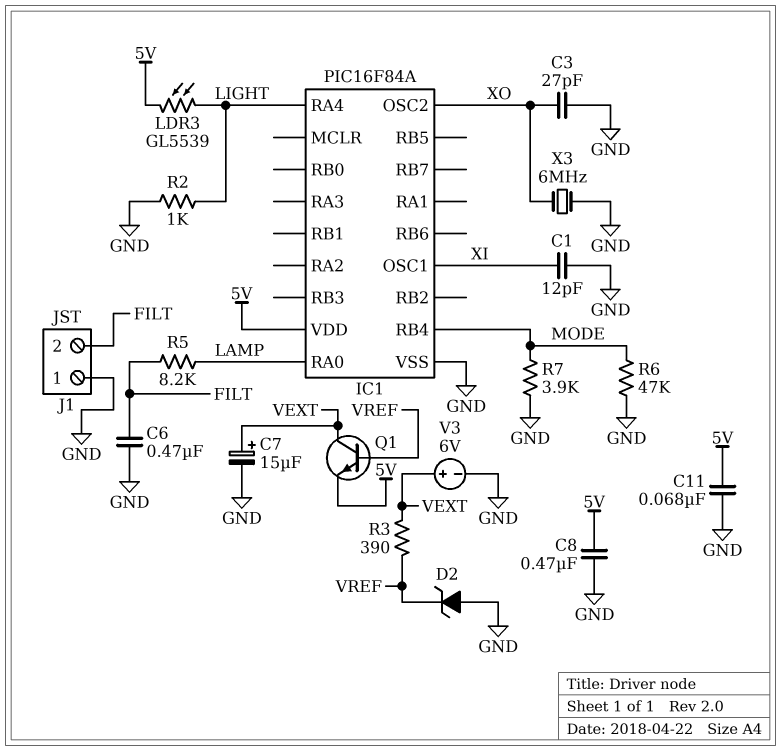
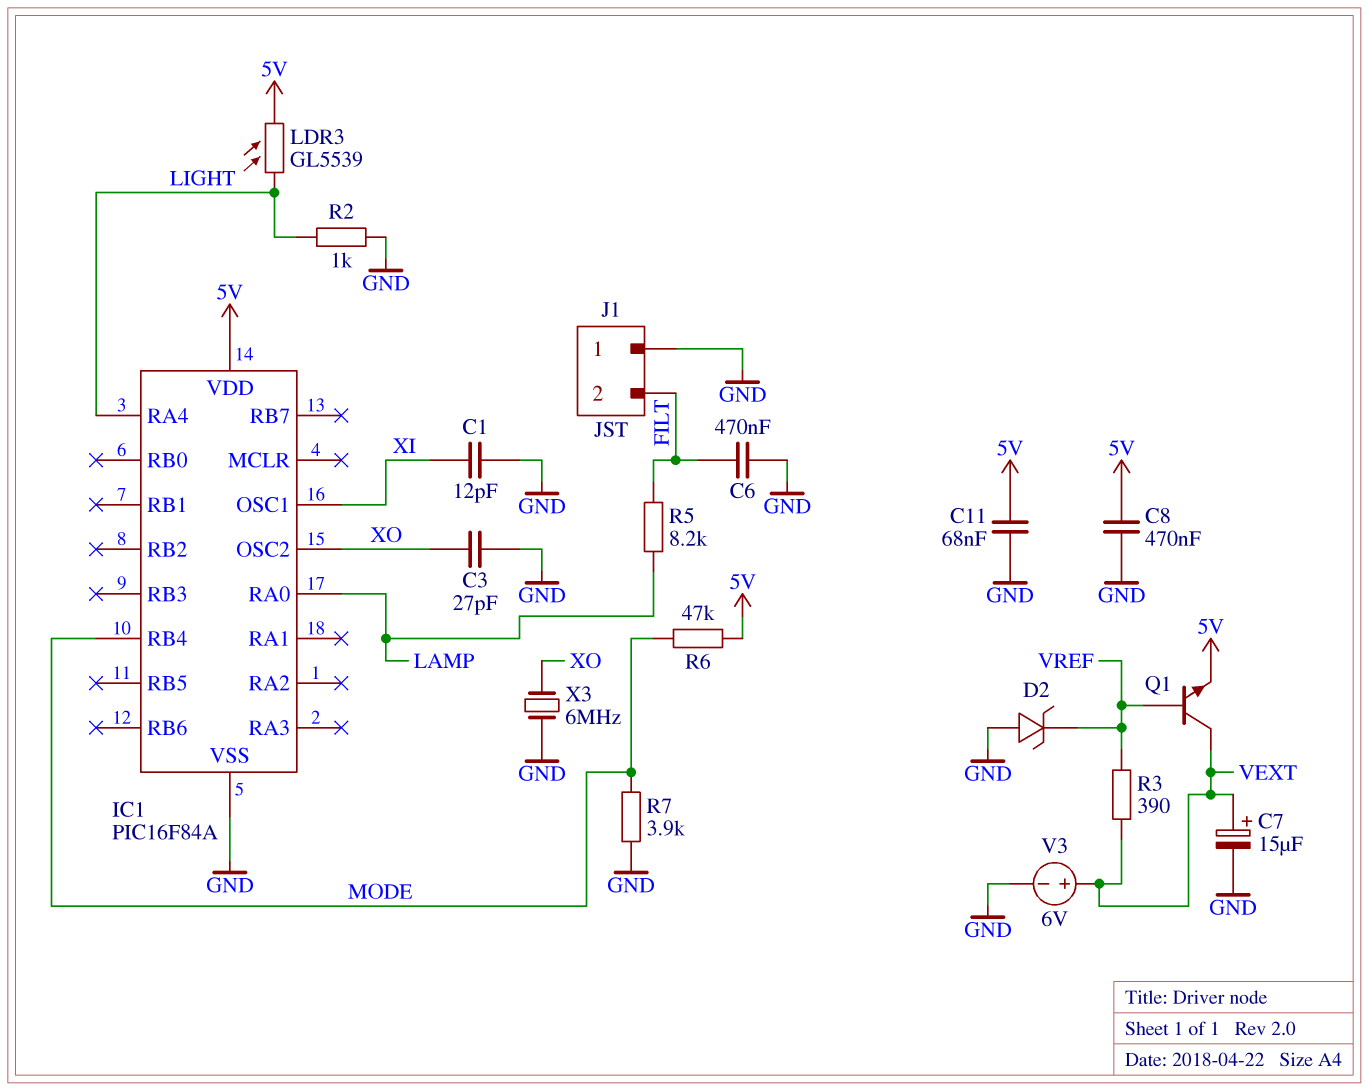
R6: 47k (GND, MODE) -> 47k (5V, MODE)

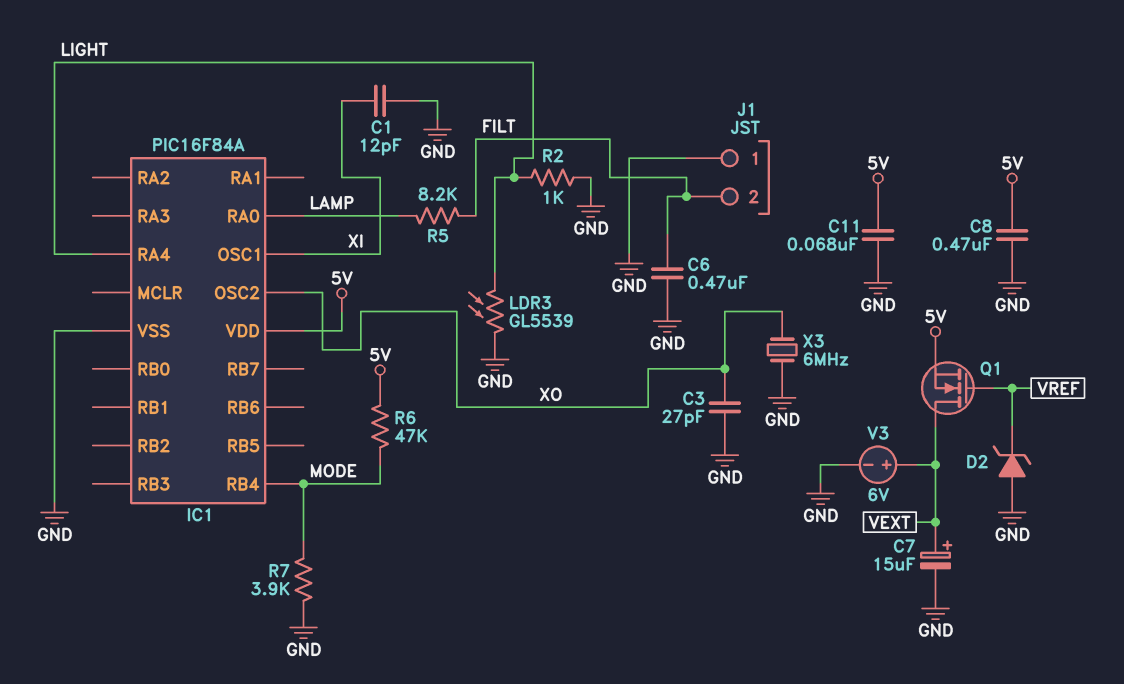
LDR3: GL5539 (5V, LIGHT) -> GL5539 (GND, LIGHT)
Q1: NPN (B VREF, C VEXT, E 5V) -> NMOS (G VREF, D VEXT, S 5V)
R3: 390 (VEXT, VREF) -> none

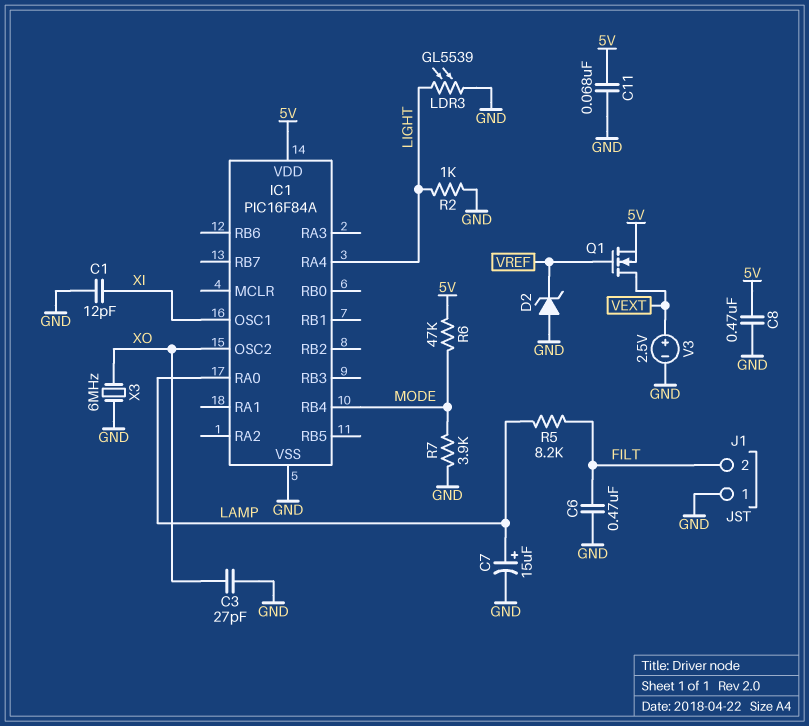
C7: 15uF (plus VEXT, minus GND) -> 15uF (plus LAMP, minus GND)
V3: 6V (plus VEXT, minus GND) -> 2.5V (plus VEXT, minus GND)

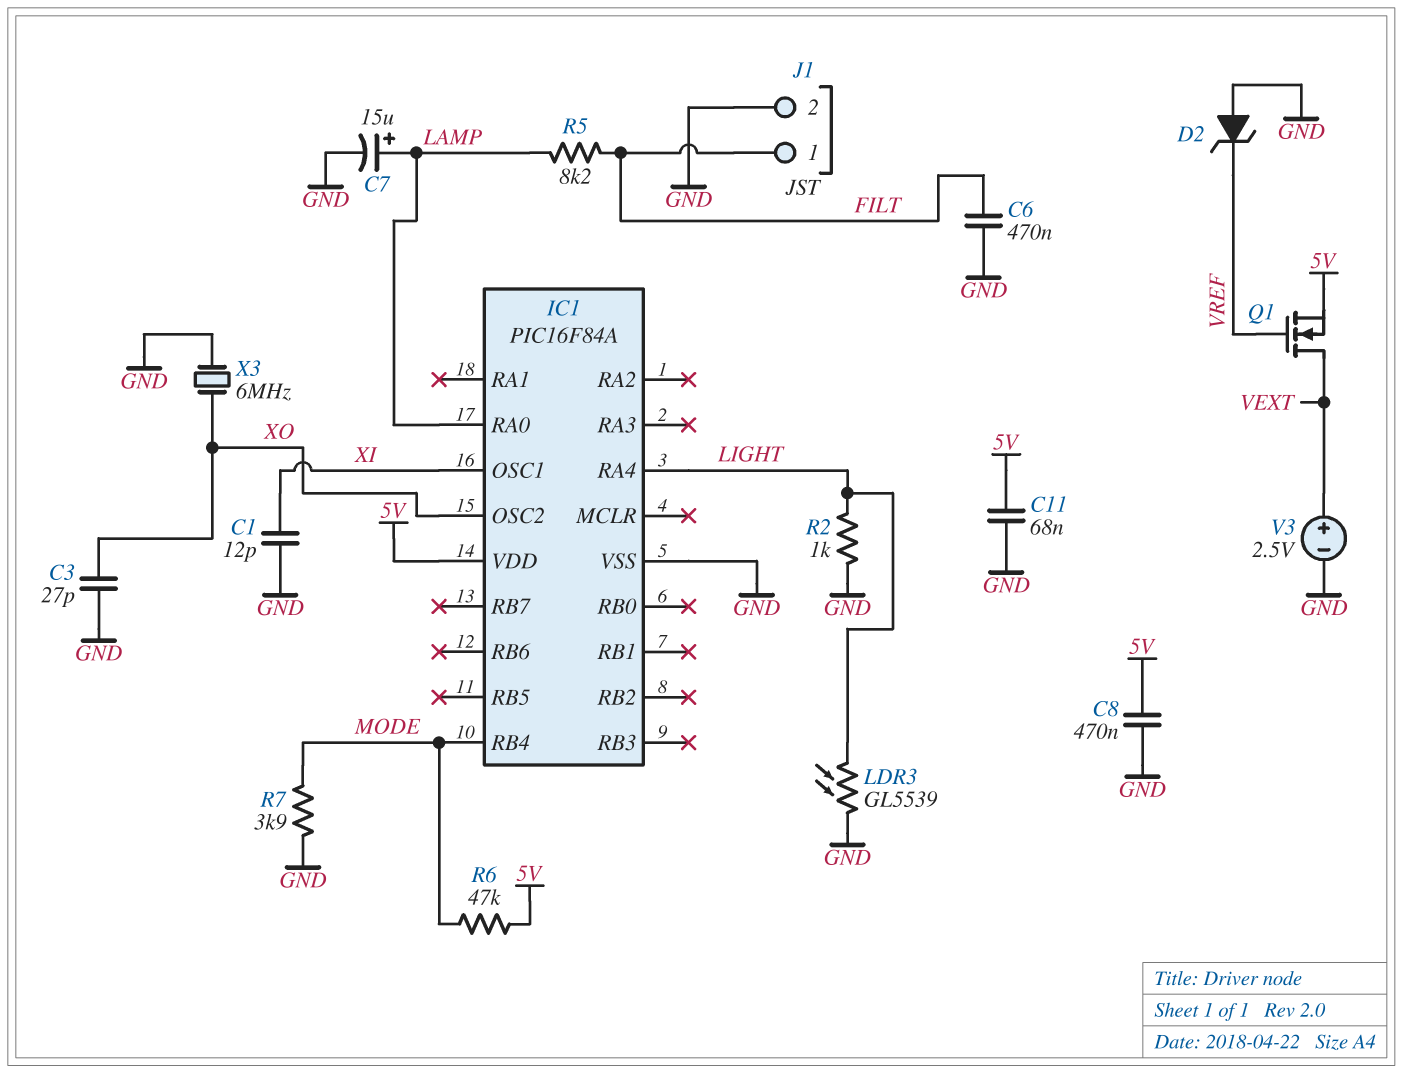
J1 pin 1: GND -> FILT
J1 pin 2: FILT -> GND

